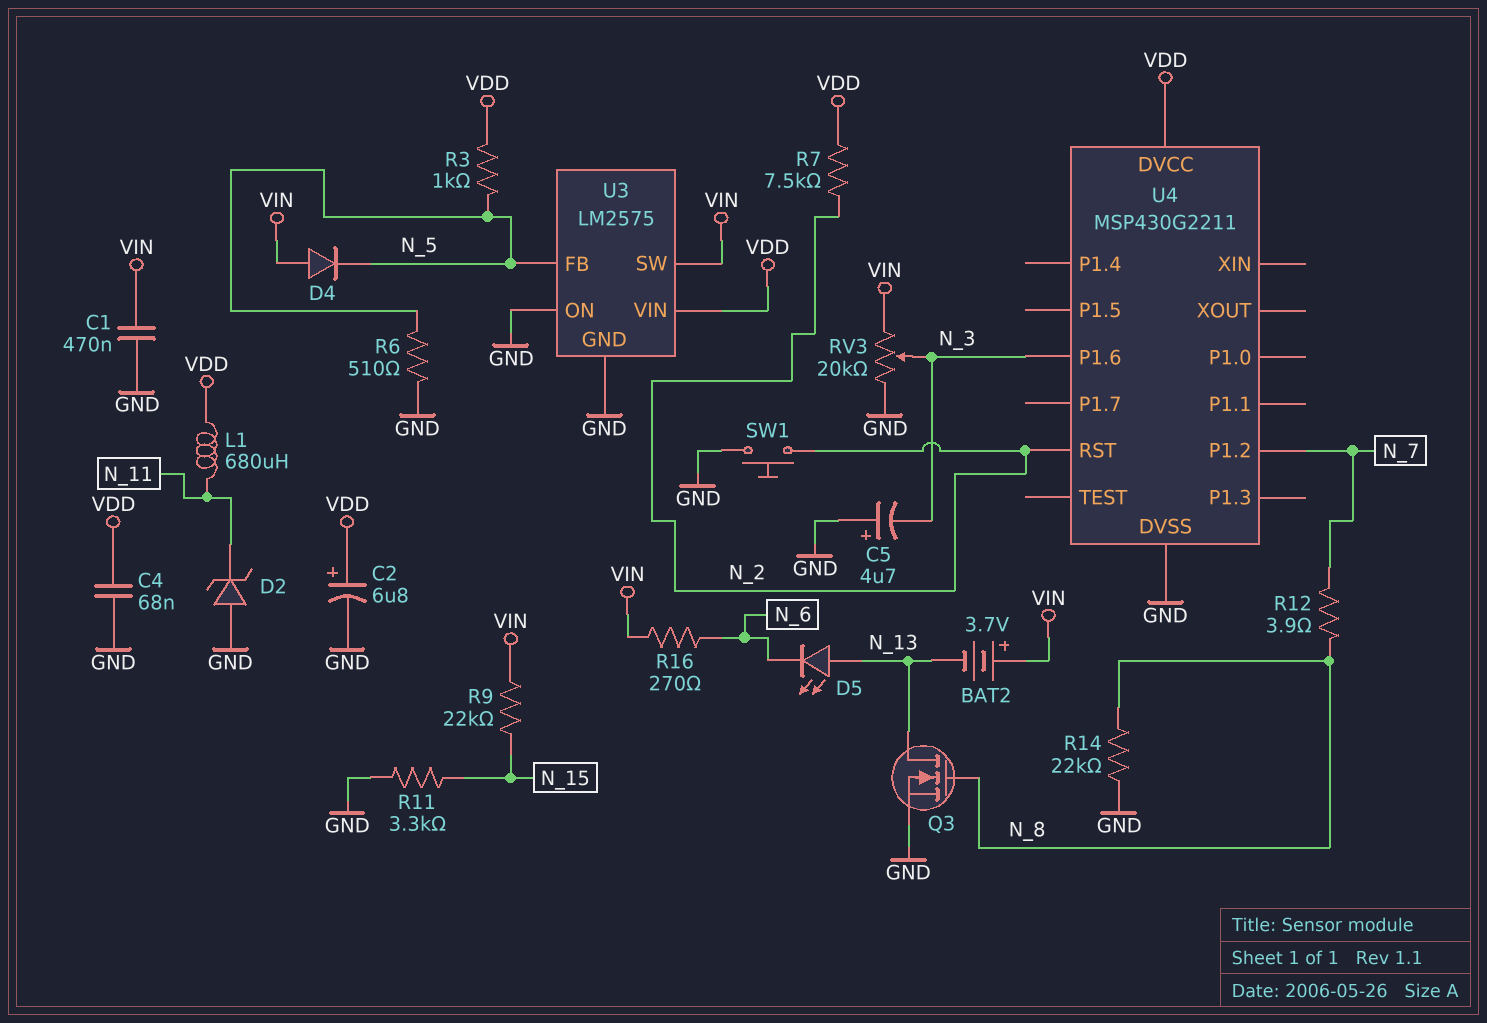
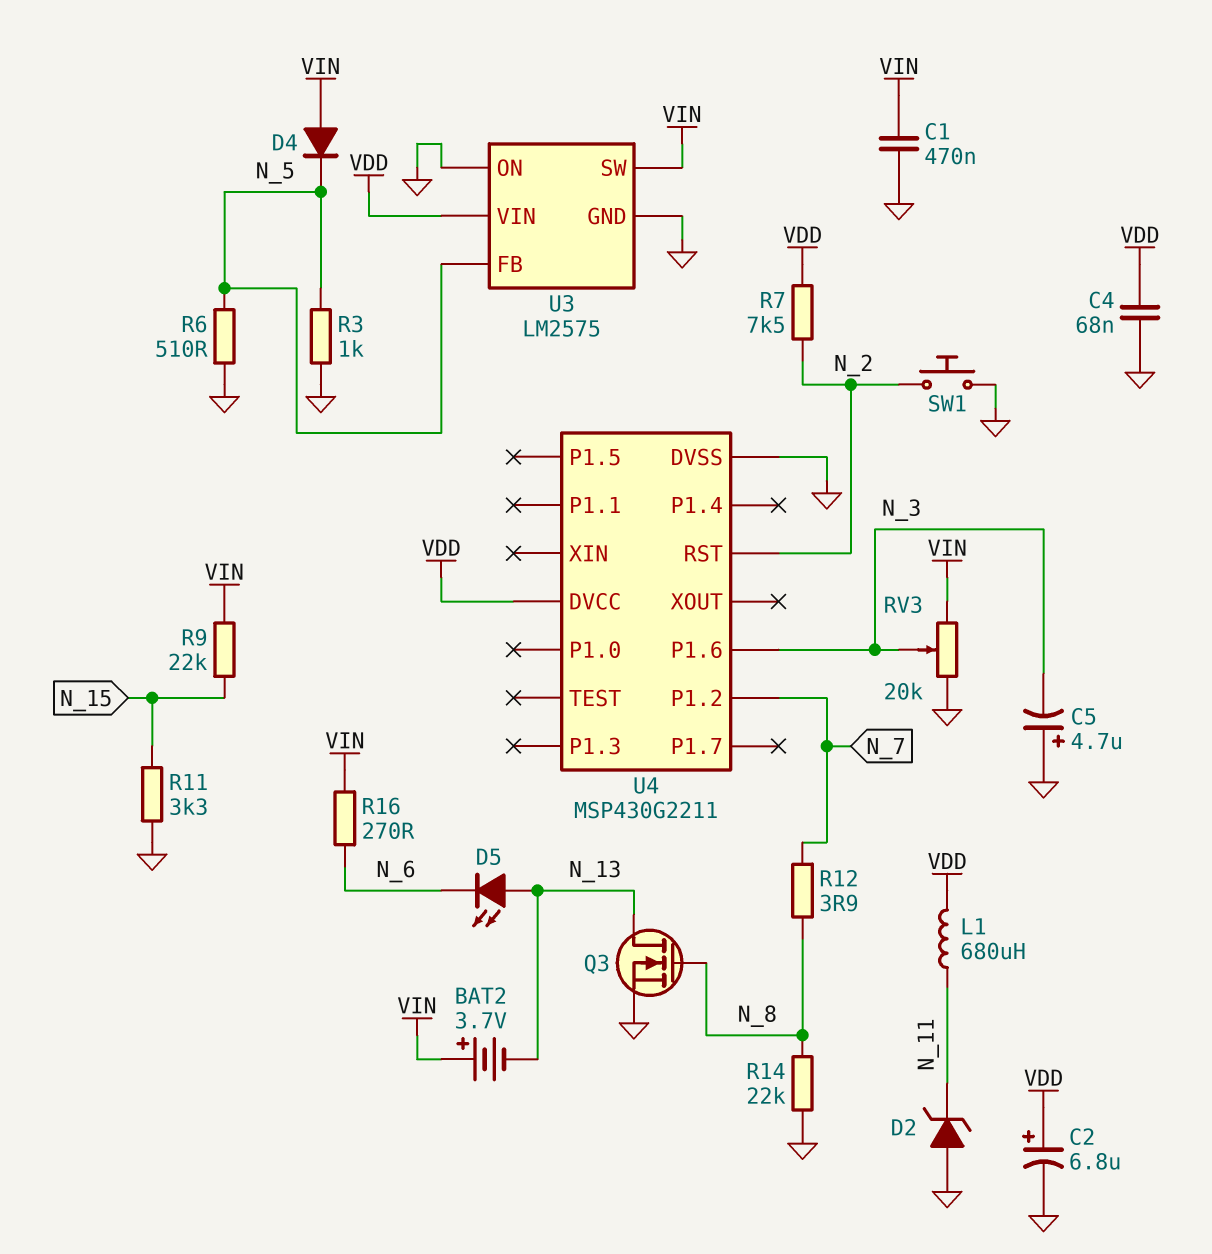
R3: 1k (N_5, VDD) -> 1k (GND, N_5)

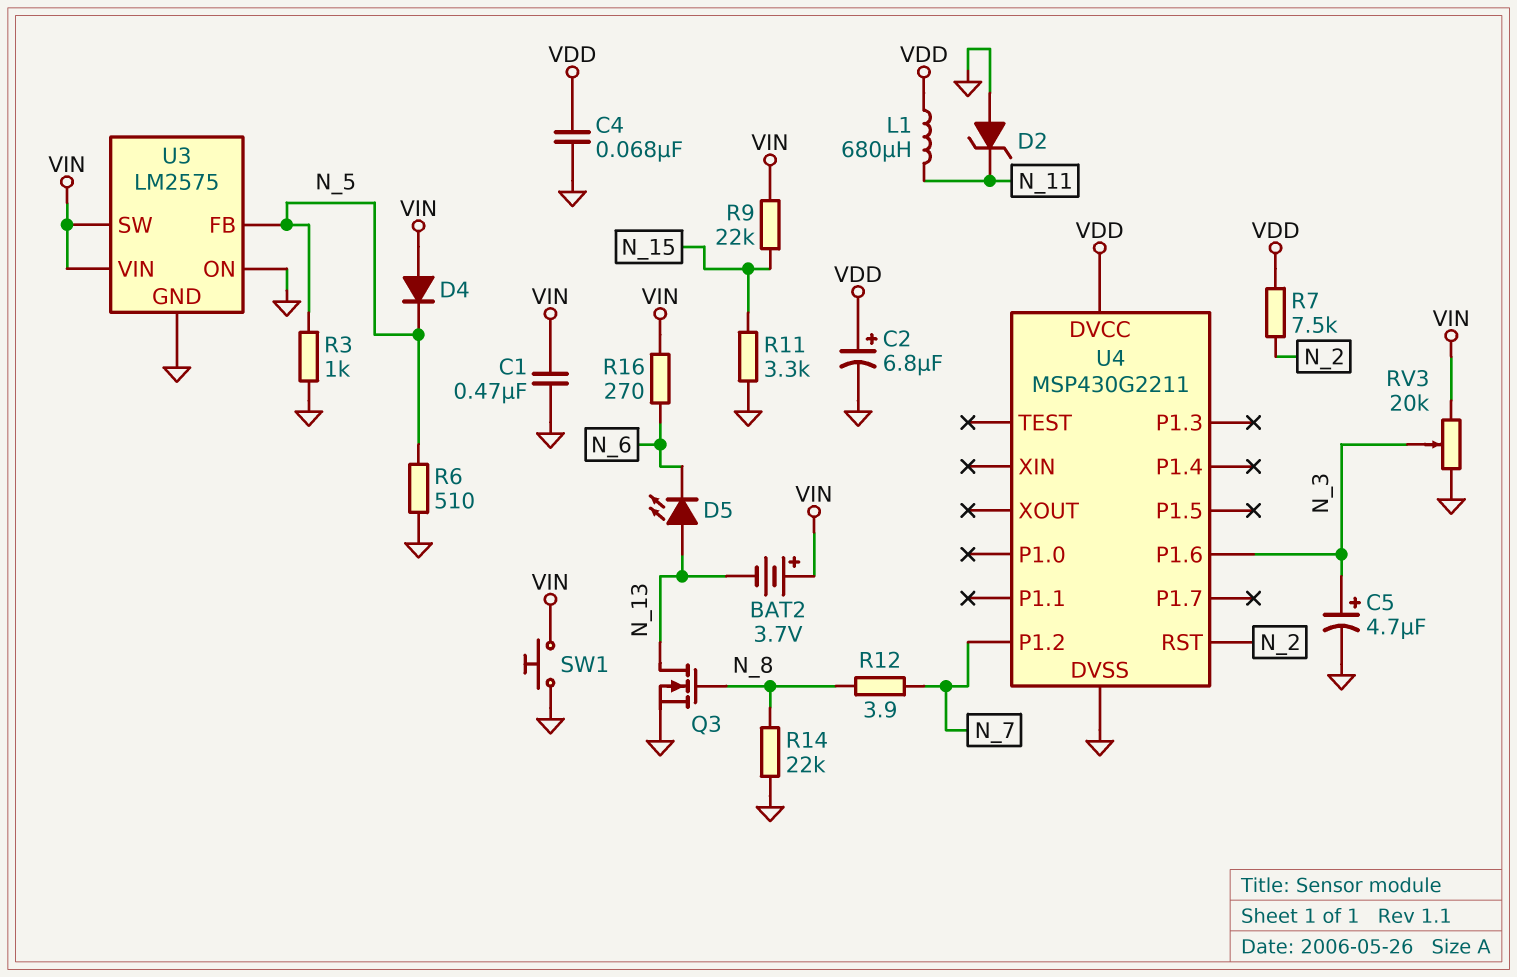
C5: 4.7uF (plus GND, minus N_3) -> 4.7uF (plus N_3, minus GND)
SW1: button (GND, N_2) -> button (GND, VIN)
U3 pin VIN: VDD -> VIN

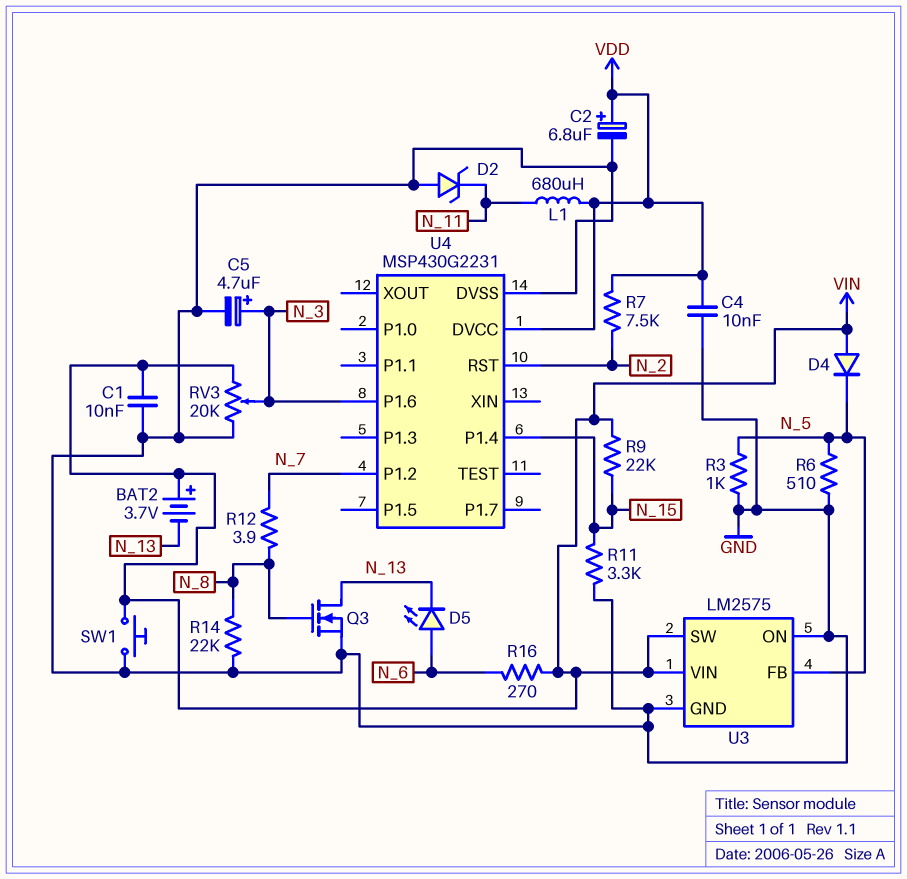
C1: 470nF (GND, VIN) -> 10nF (GND, VIN)
C4: 68nF (GND, VDD) -> 10nF (GND, VDD)
D5: LED (A N_13, K N_6) -> LED (A N_6, K N_13)
U4: MSP430G2211 -> MSP430G2231
U4 pin P1.4: none -> N_15

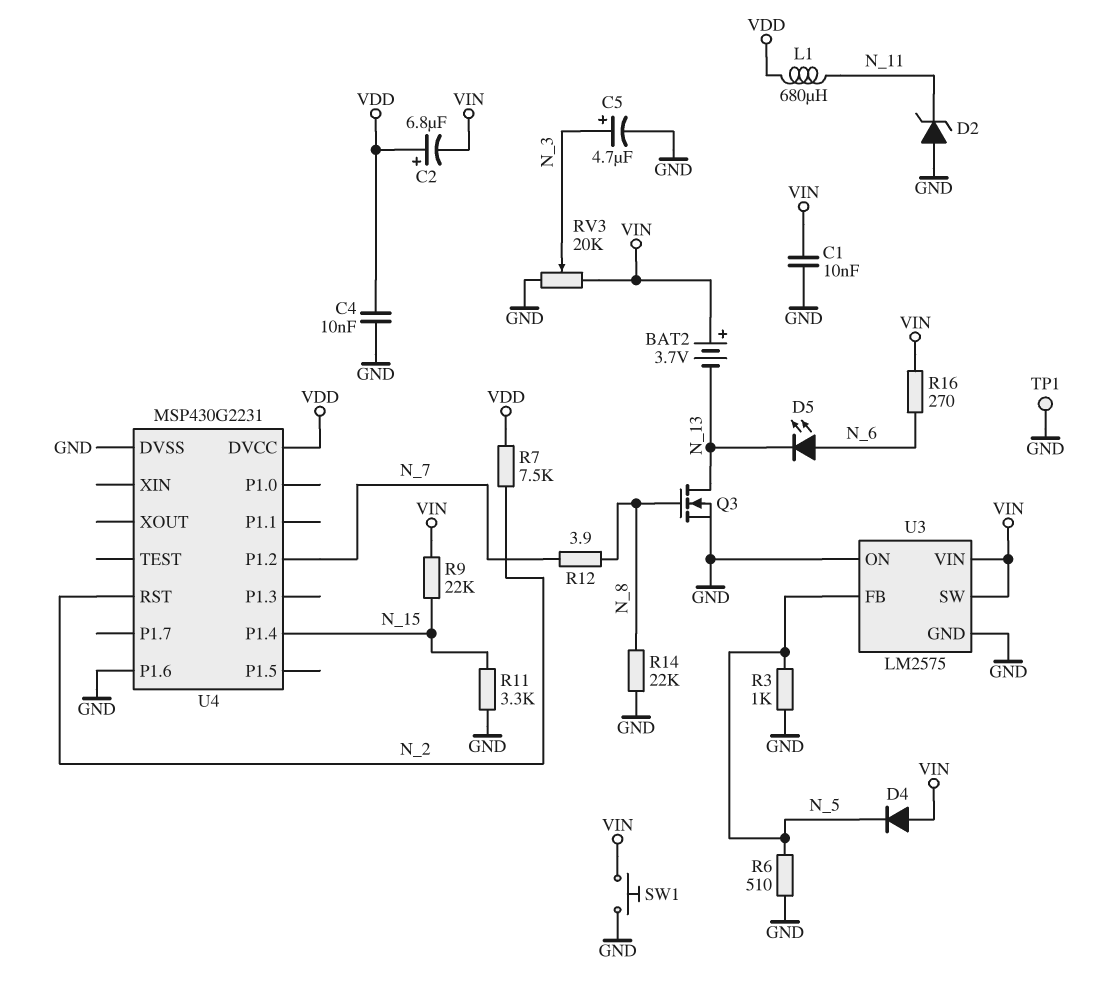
C2: 6.8uF (plus VDD, minus GND) -> 6.8uF (plus VDD, minus VIN)
TP1: none -> test point (GND)
U4 pin P1.6: N_3 -> GND

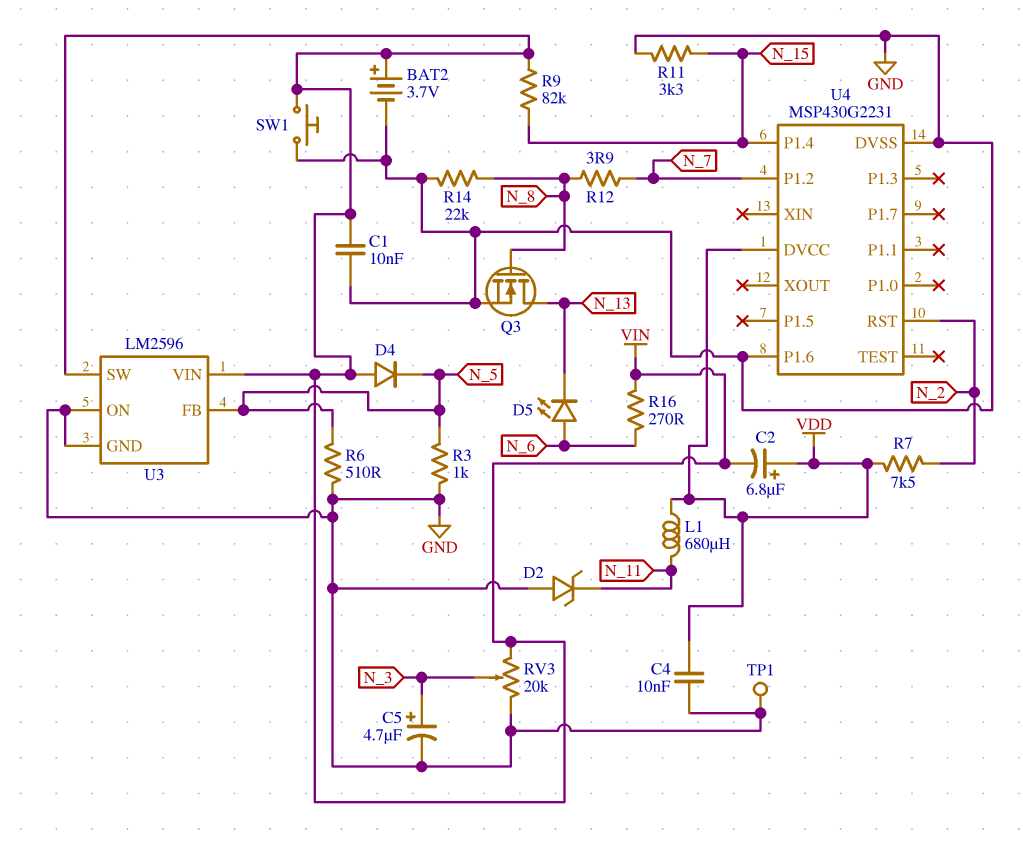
BAT2: 3.7V (plus VIN, minus N_13) -> 3.7V (plus VIN, minus GND)
R9: 22k (N_15, VIN) -> 82k (N_15, VIN)
U3: LM2575 -> LM2596

